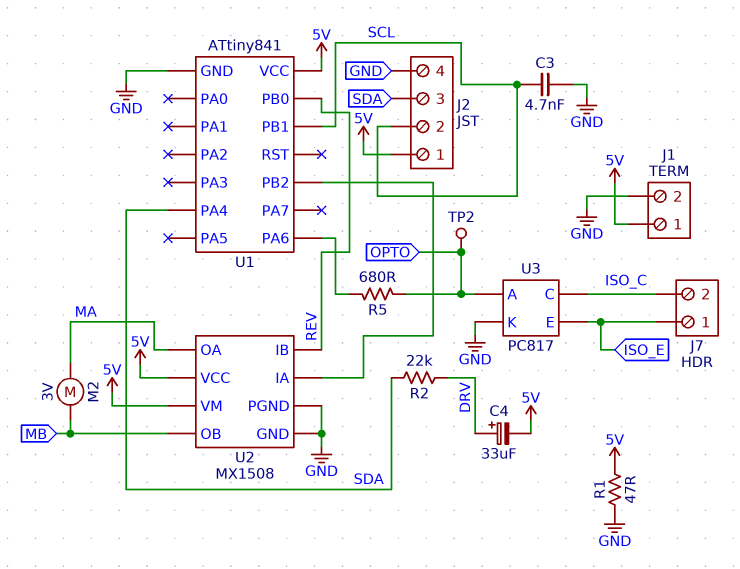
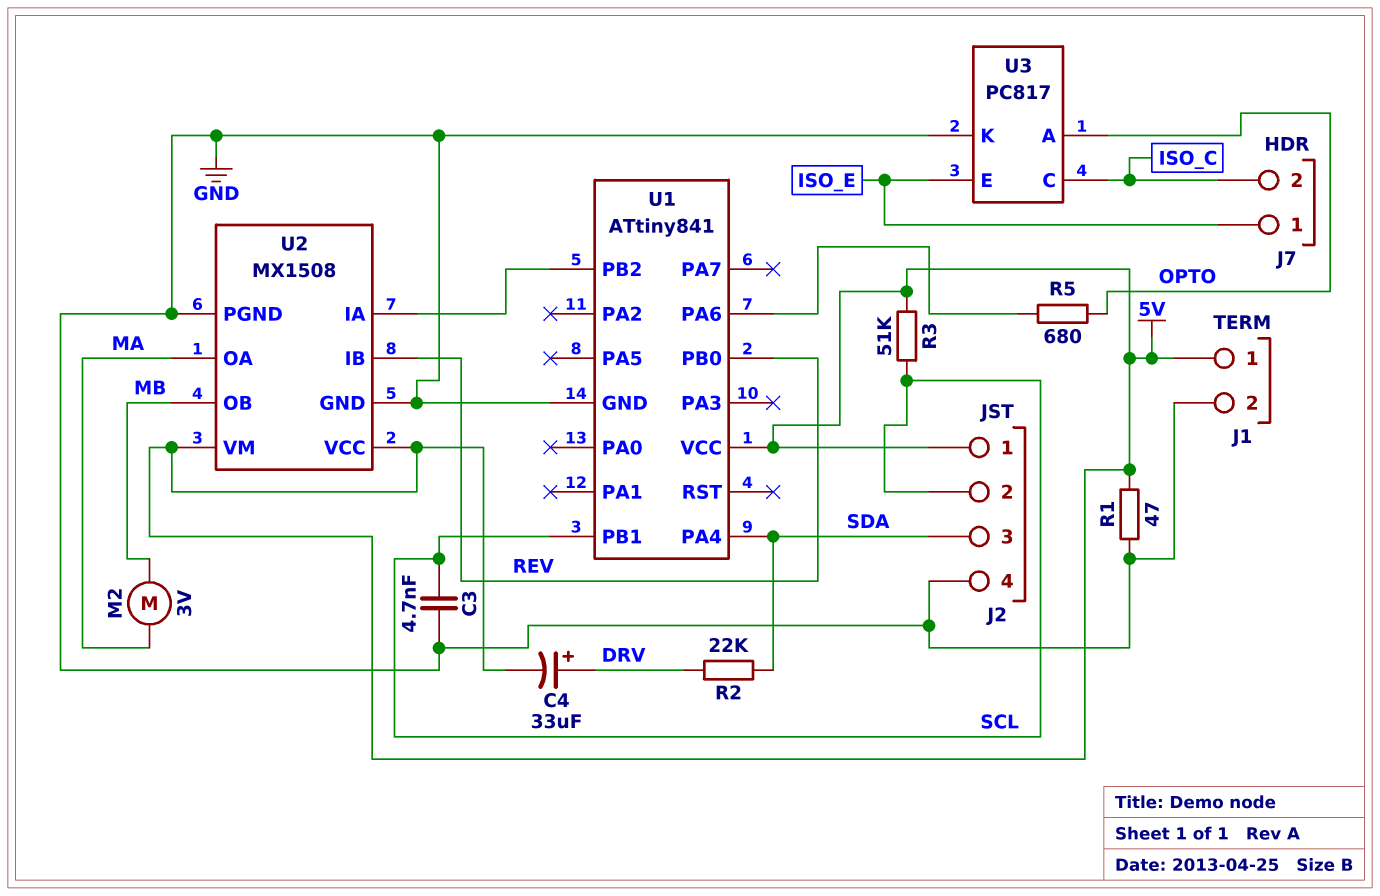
R3: none -> 51k (5V, SCL)
TP2: test point (OPTO) -> none

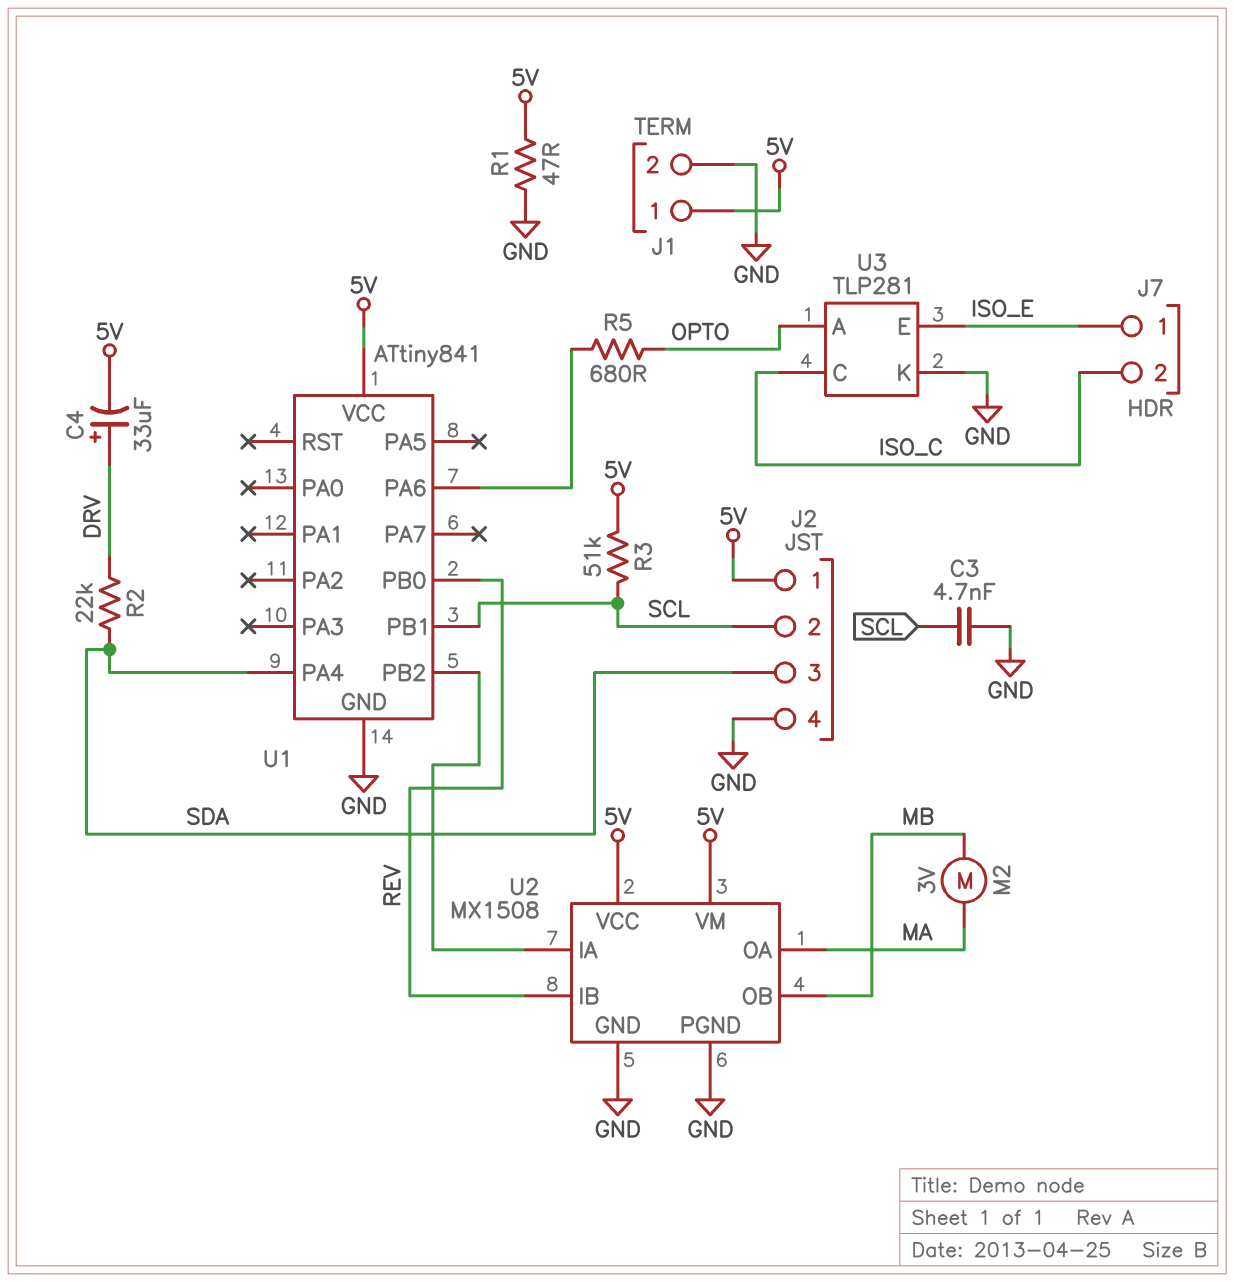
U3: PC817 -> TLP281

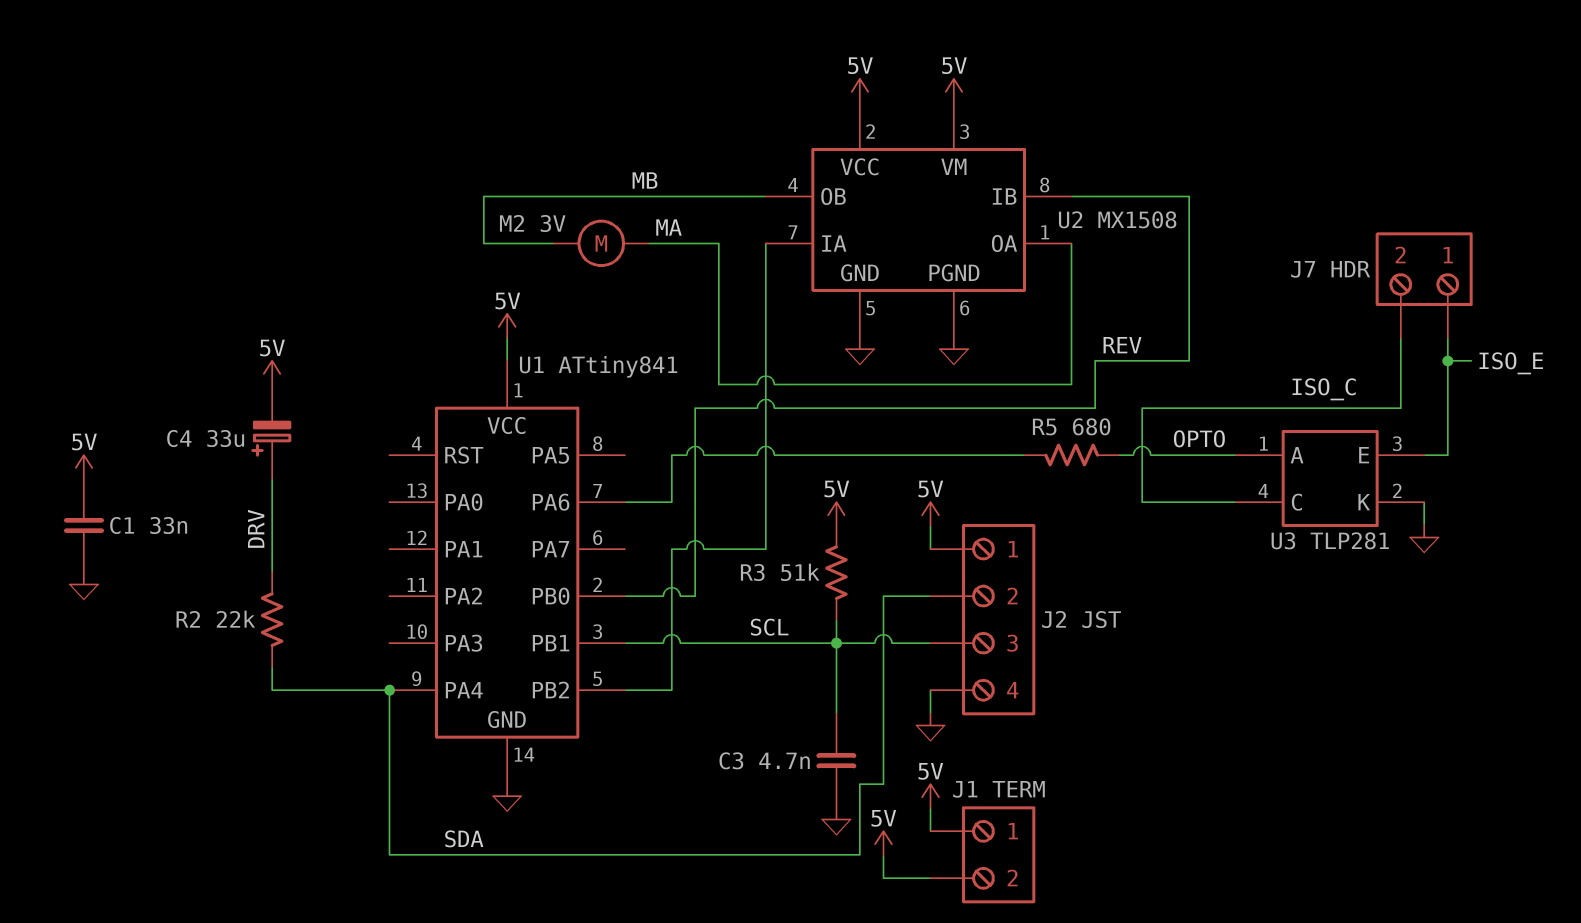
C1: none -> 33nF (5V, GND)
J1 pin 2: GND -> 5V
J2 pin 2: SCL -> SDA
J2 pin 3: SDA -> SCL
R1: 47 (5V, GND) -> none

